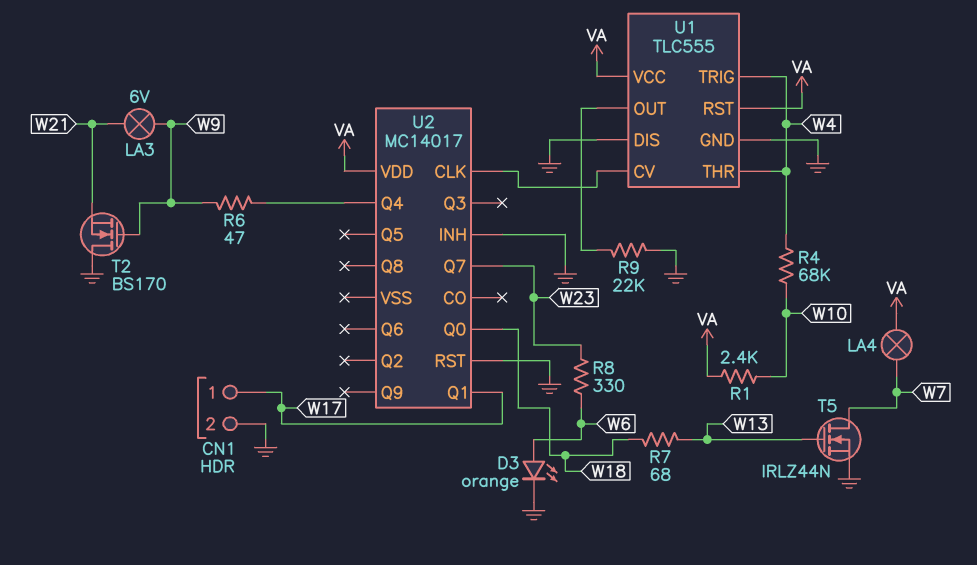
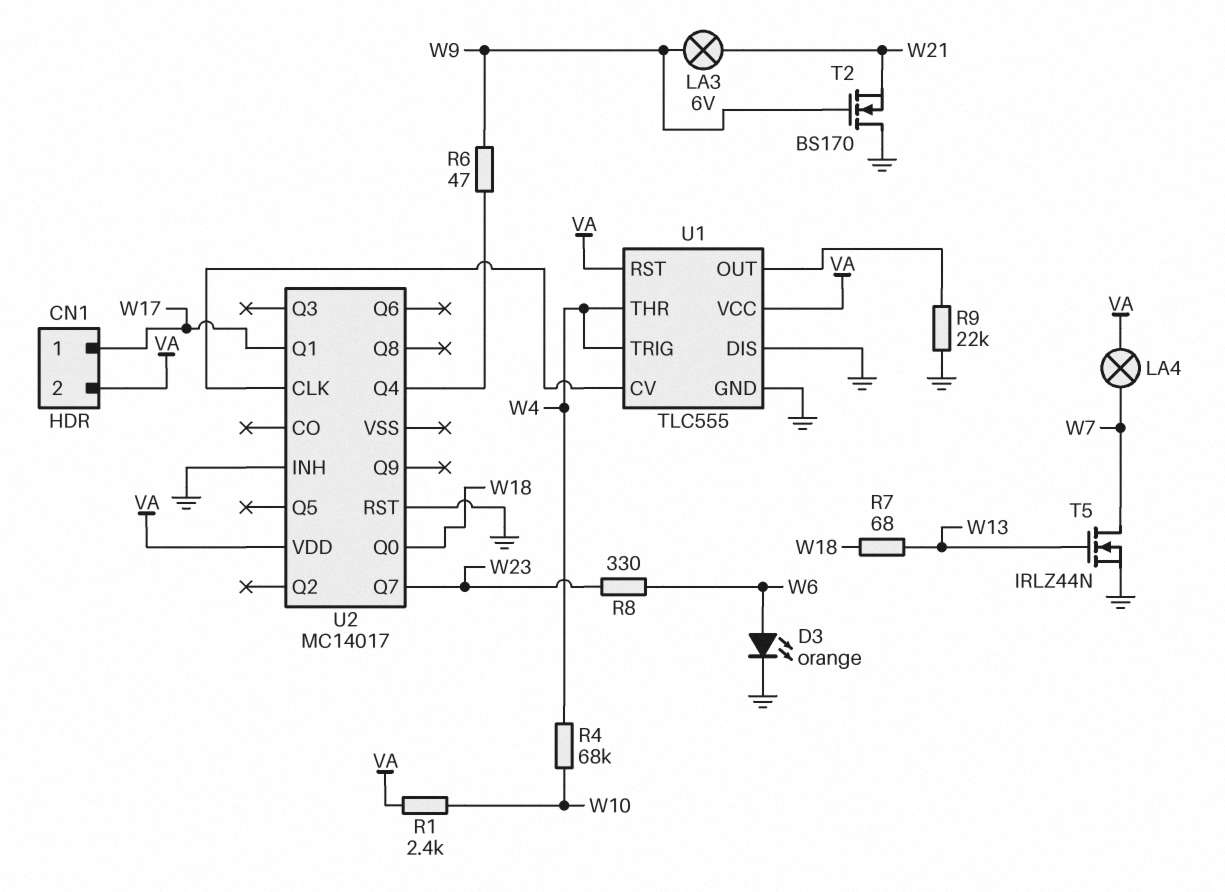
CN1 pin 2: GND -> VA

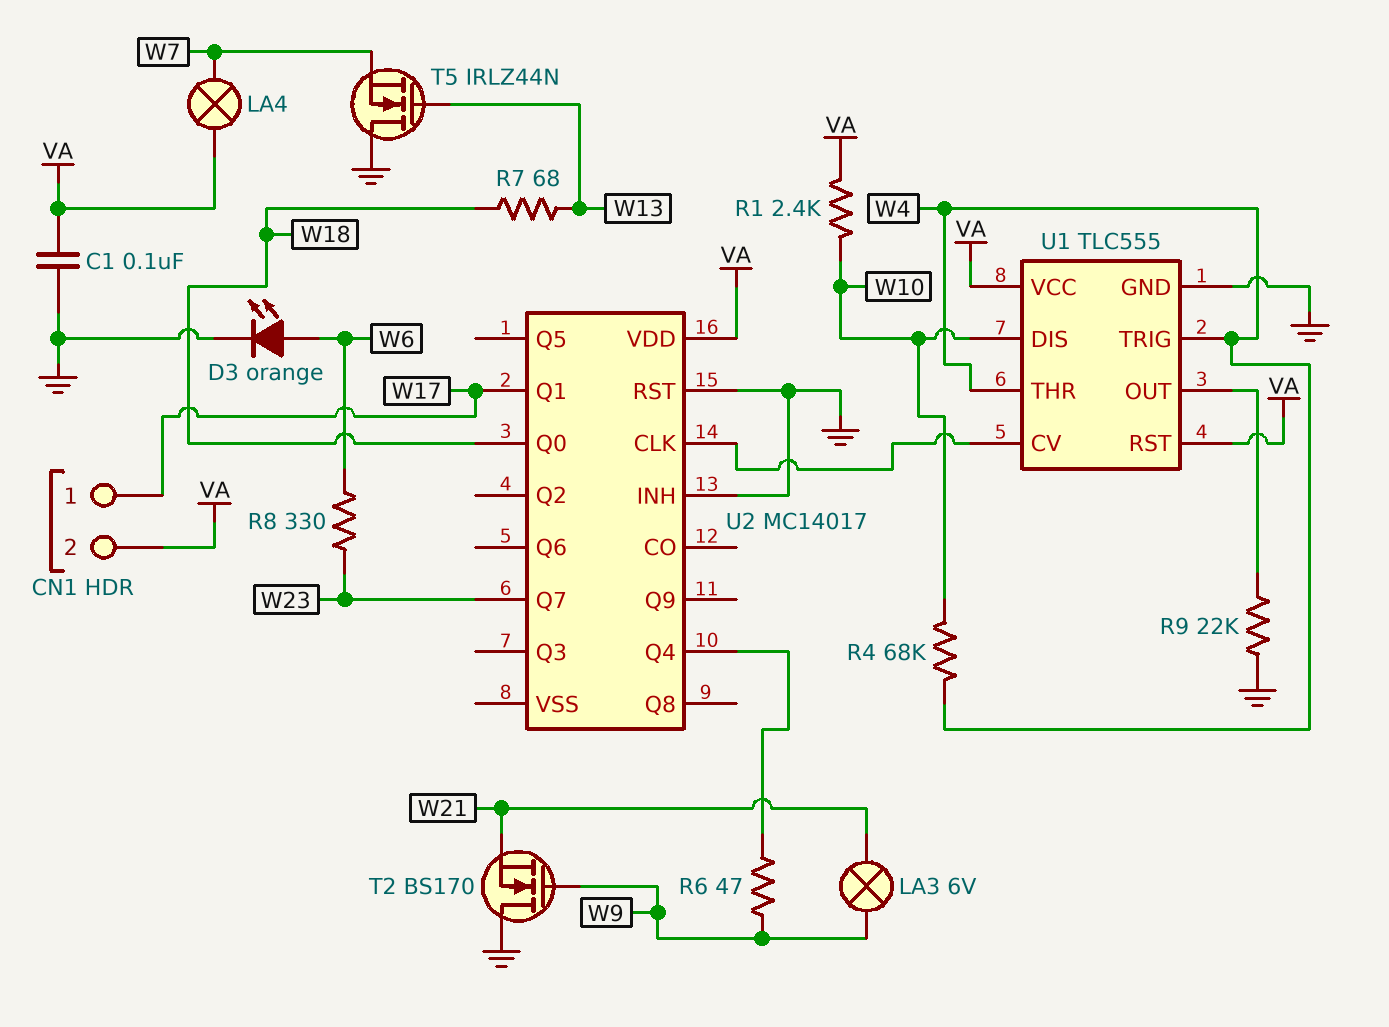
C1: none -> 100nF (GND, VA)
T5: NMOS IRLZ44N (G W13, D W7, S GND) -> NMOS IRLZ44N (G W13, D GND, S W7)
U1 pin DIS: GND -> W10

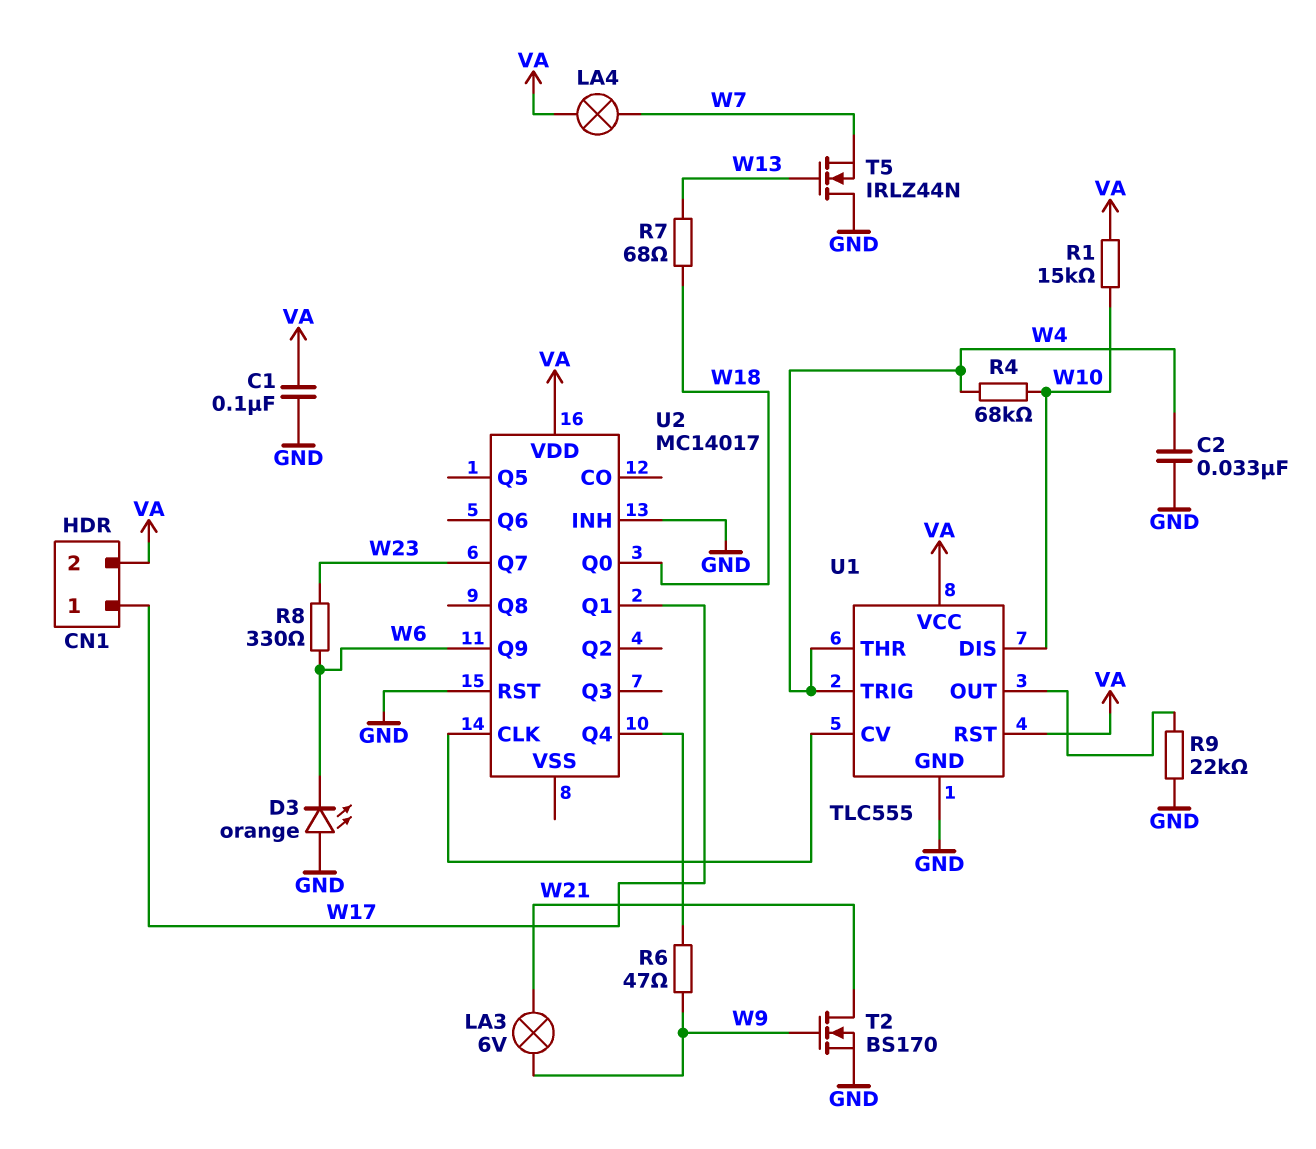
C2: none -> 33nF (GND, W4)
D3: LED orange (A W6, K GND) -> LED orange (A GND, K W6)
R1: 2.4k (VA, W10) -> 15k (VA, W10)
T2: NMOS BS170 (G W9, D GND, S W21) -> NMOS BS170 (G W9, D W21, S GND)
U2 pin Q9: none -> W6

